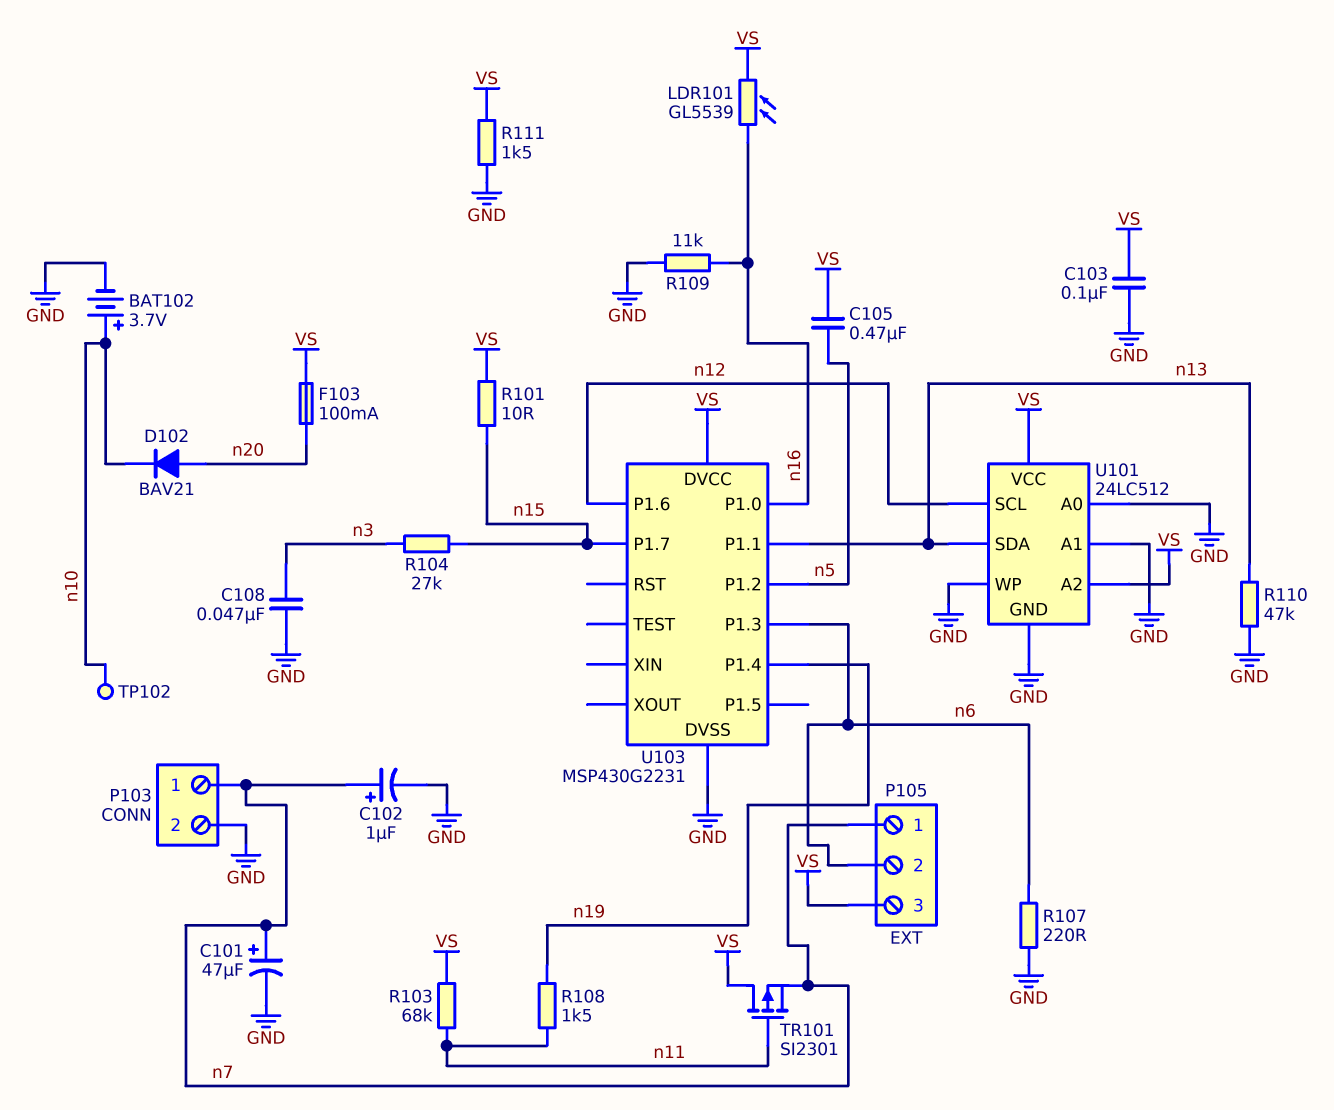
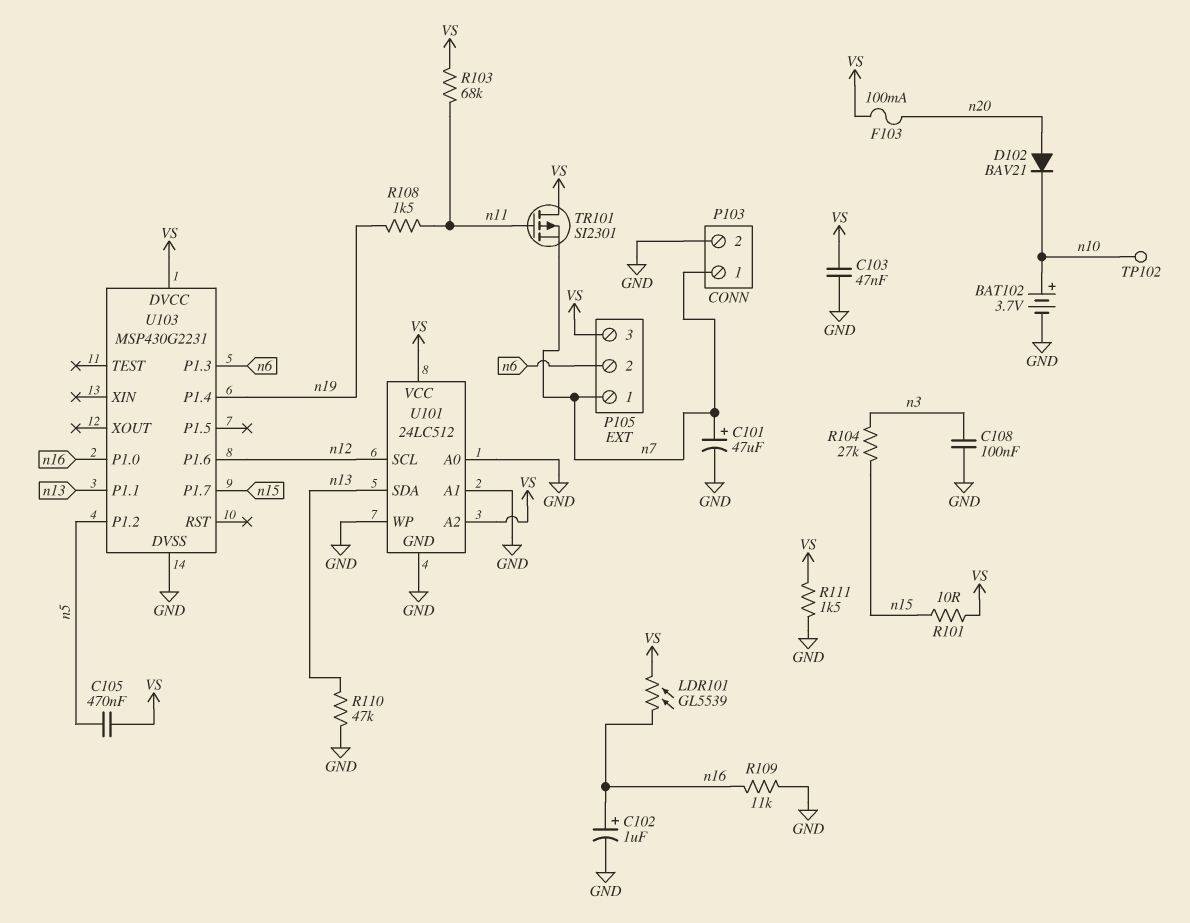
C102: 1uF (plus n7, minus GND) -> 1uF (plus n16, minus GND)
C103: 100nF (GND, VS) -> 47nF (GND, VS)
C108: 47nF (GND, n3) -> 100nF (GND, n3)
R107: 220 (GND, n6) -> none

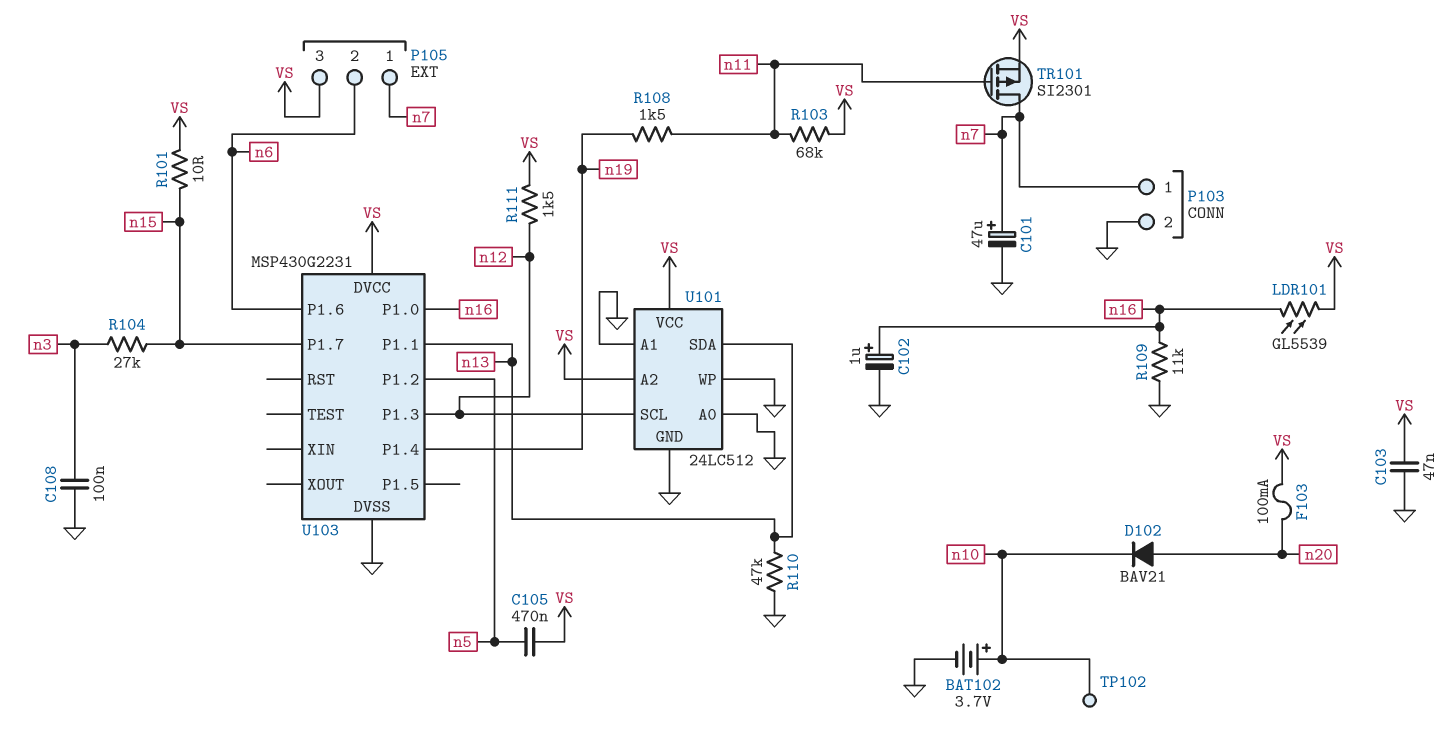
R111: 1.5k (GND, VS) -> 1.5k (VS, n12)
TR101: PMOS SI2301 (G n11, D VS, S n7) -> PMOS SI2301 (G n11, D n7, S VS)
U103 pin P1.3: n6 -> n12
U103 pin P1.6: n12 -> n6

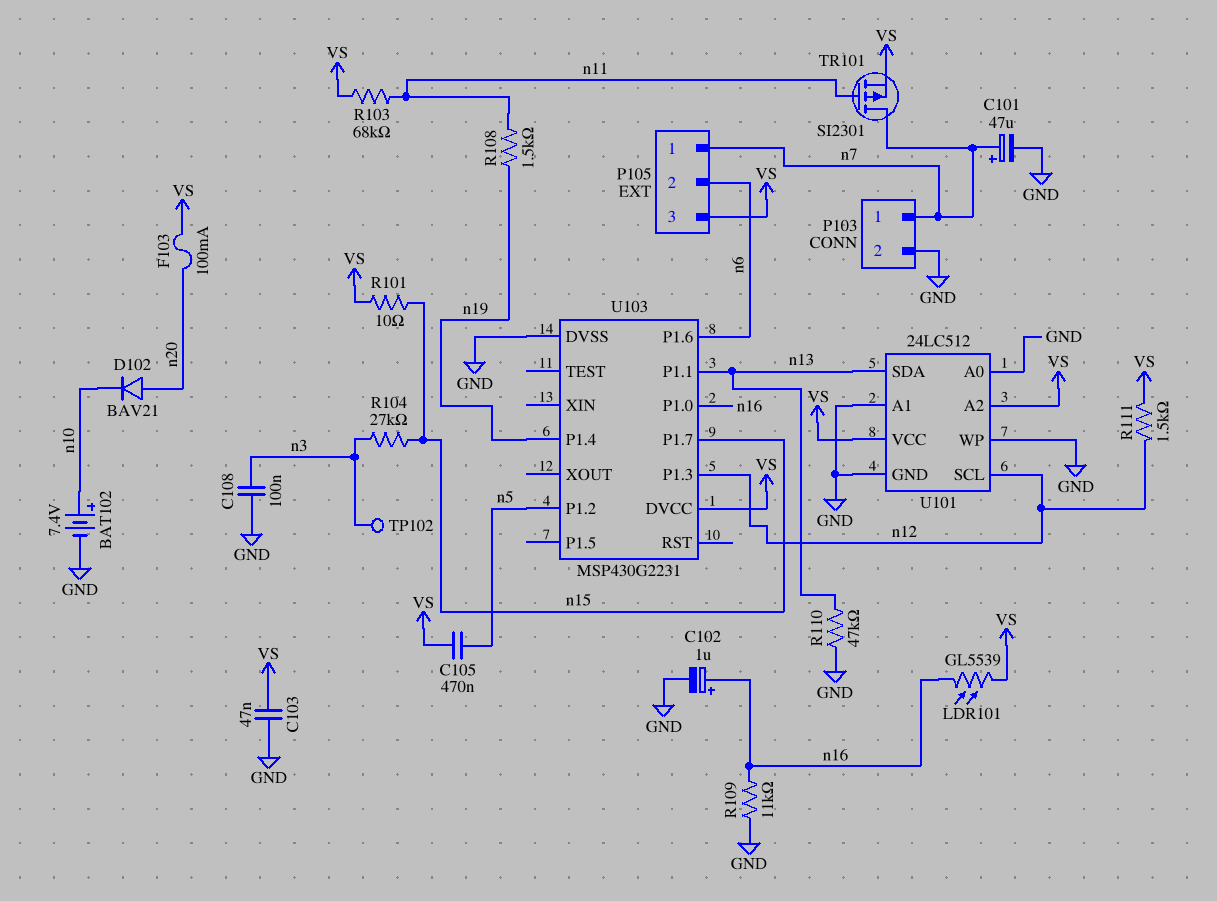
BAT102: 3.7V (plus n10, minus GND) -> 7.4V (plus n10, minus GND)
TP102: test point (n10) -> test point (n3)

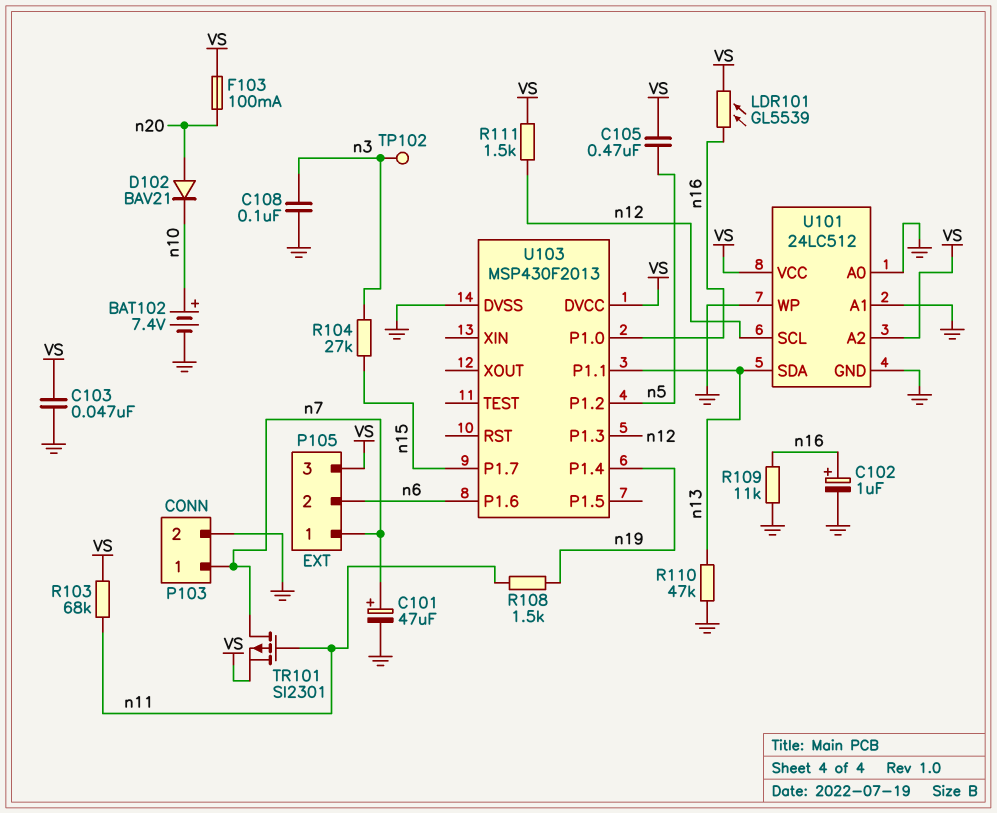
R101: 10 (VS, n15) -> none
U103: MSP430G2231 -> MSP430F2013

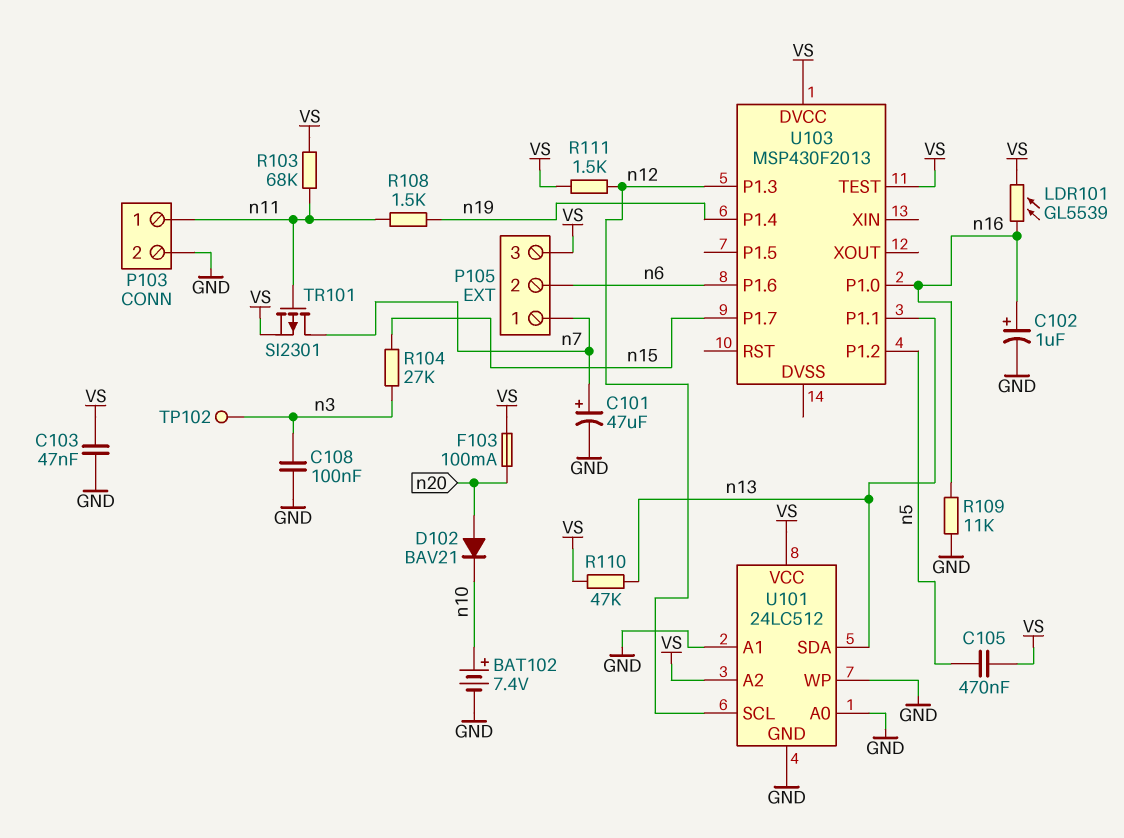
P103 pin 1: n7 -> n11
R110: 47k (GND, n13) -> 47k (VS, n13)
U103 pin DVSS: GND -> none
U103 pin TEST: none -> VS

